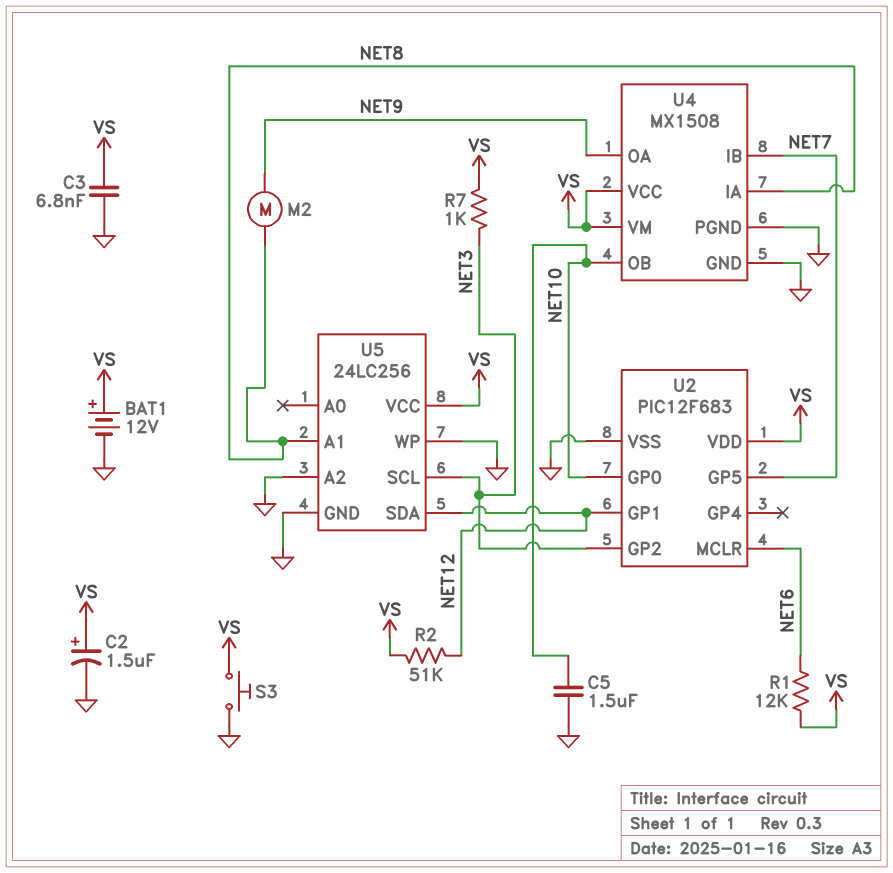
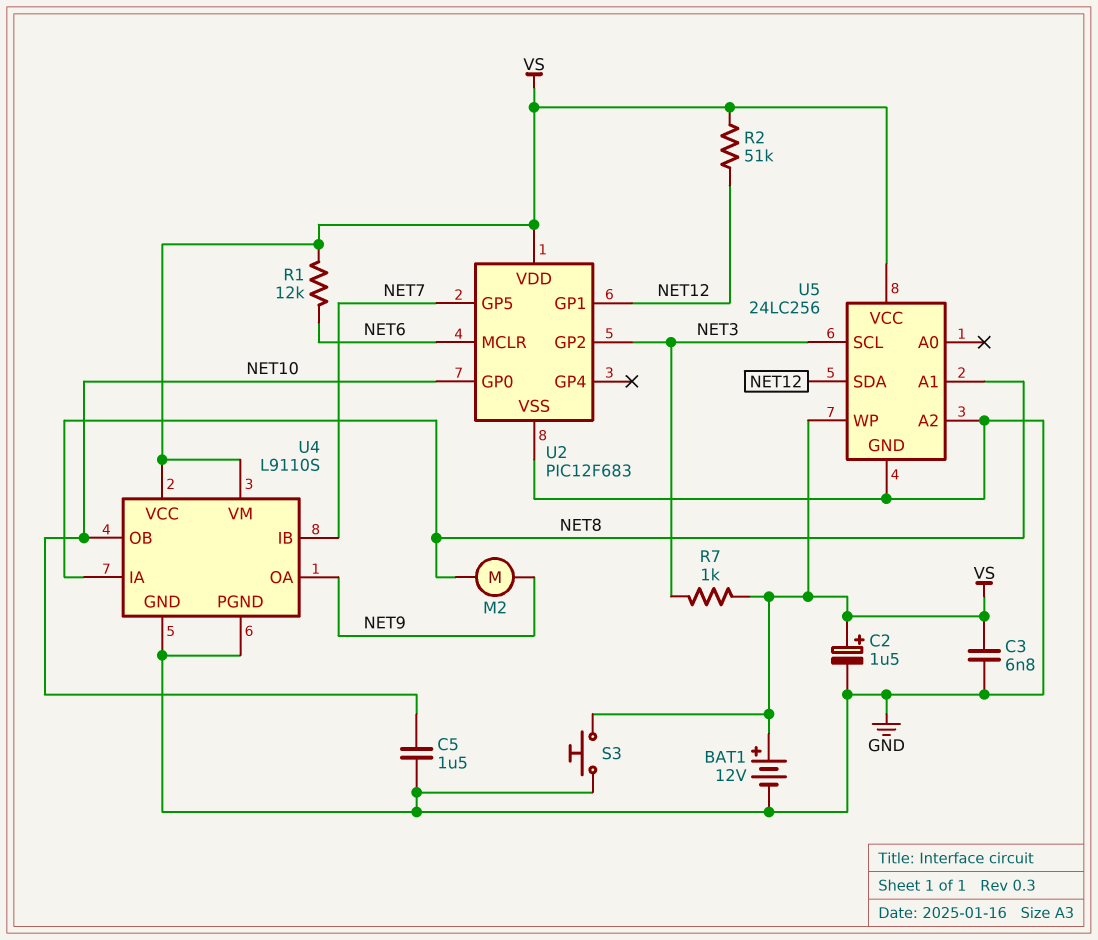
U4: MX1508 -> L9110S
U5 pin WP: GND -> VS

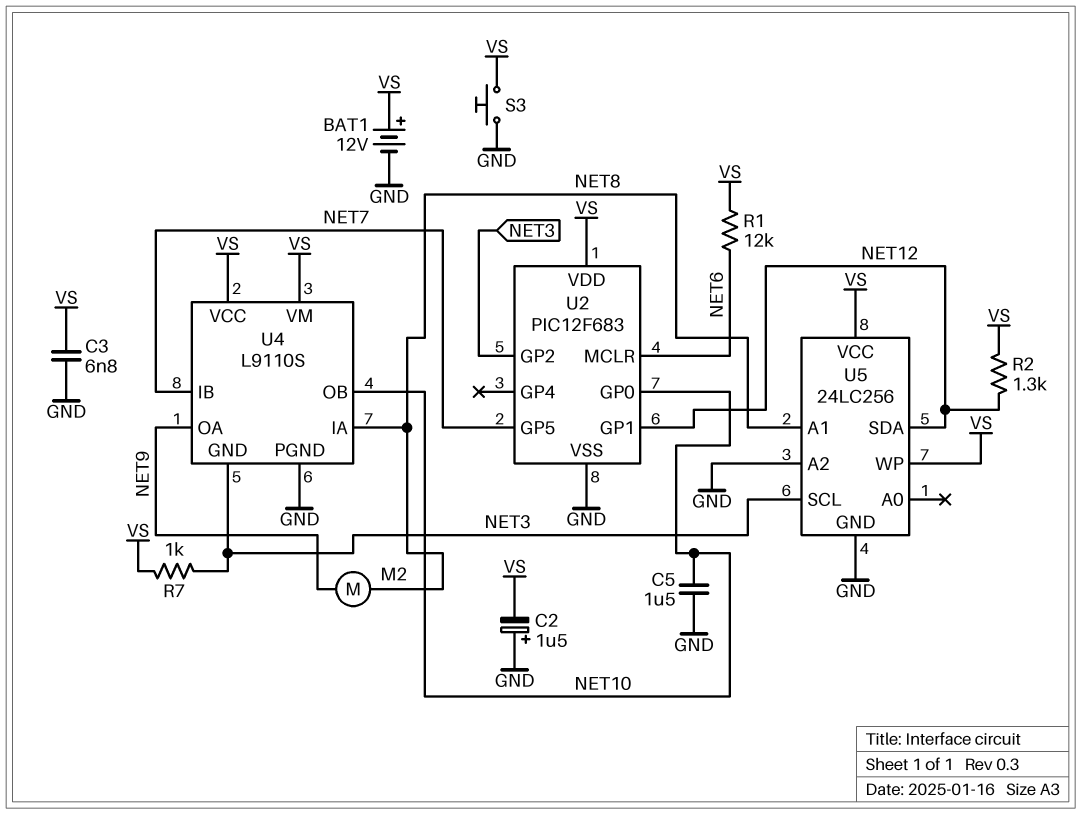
C2: 1.5uF (plus VS, minus GND) -> 1.5uF (plus GND, minus VS)
R2: 51k (NET12, VS) -> 1.3k (NET12, VS)
U4 pin GND: GND -> NET3

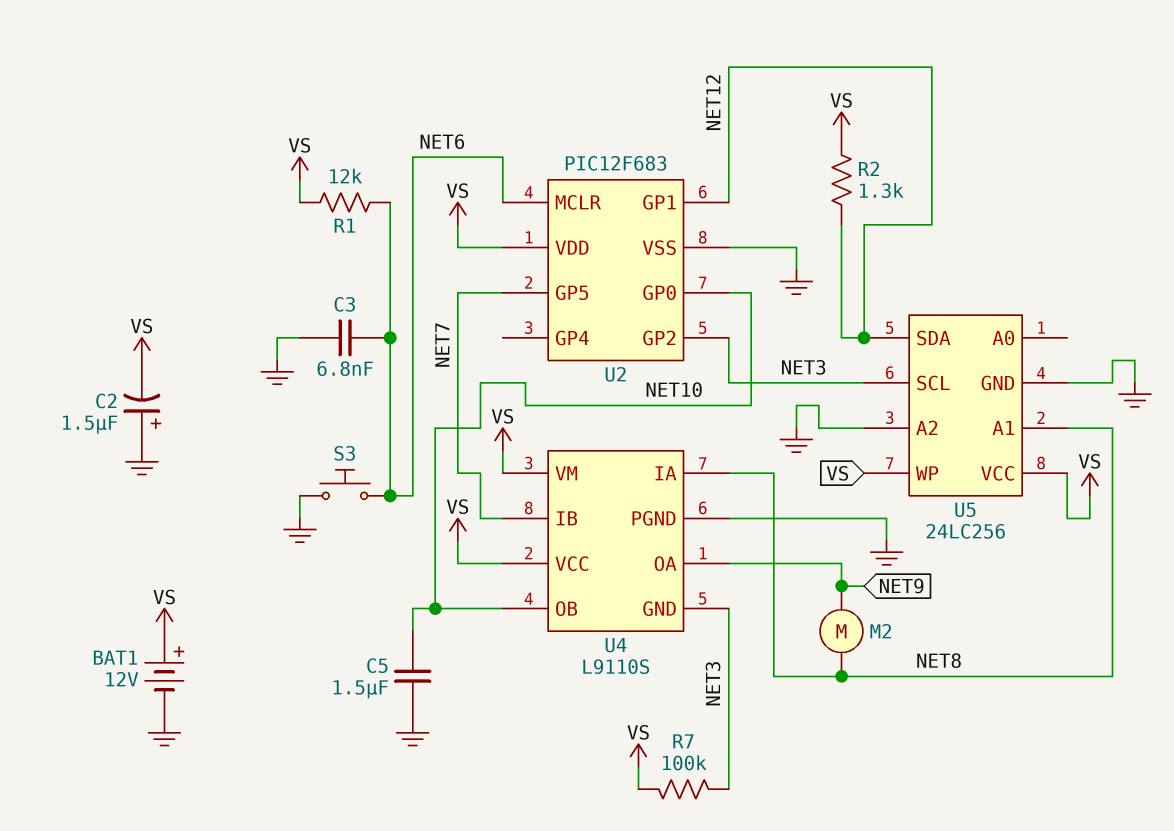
C3: 6.8nF (GND, VS) -> 6.8nF (GND, NET6)
R7: 1k (NET3, VS) -> 100k (NET3, VS)
S3: button (GND, VS) -> button (GND, NET6)

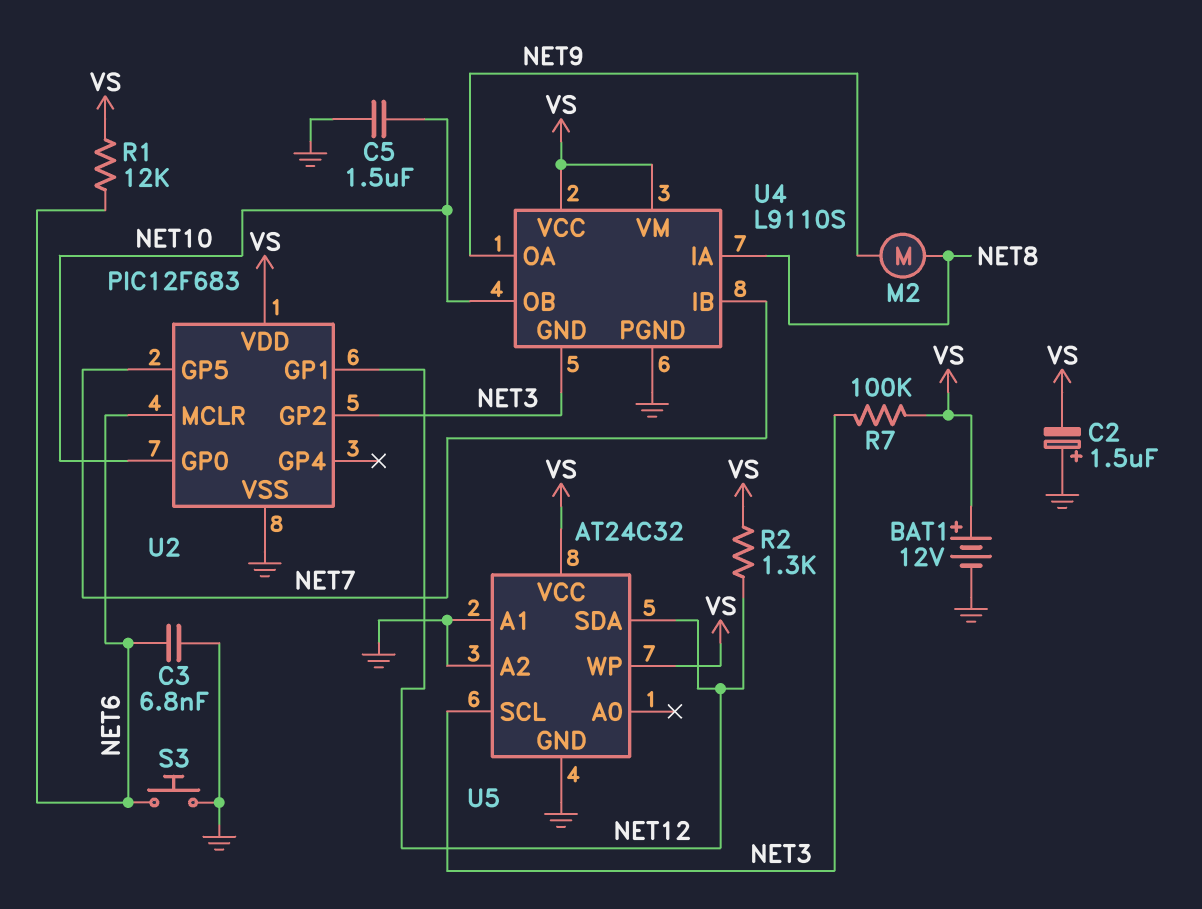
U5: 24LC256 -> AT24C32
U5 pin A1: NET8 -> GND

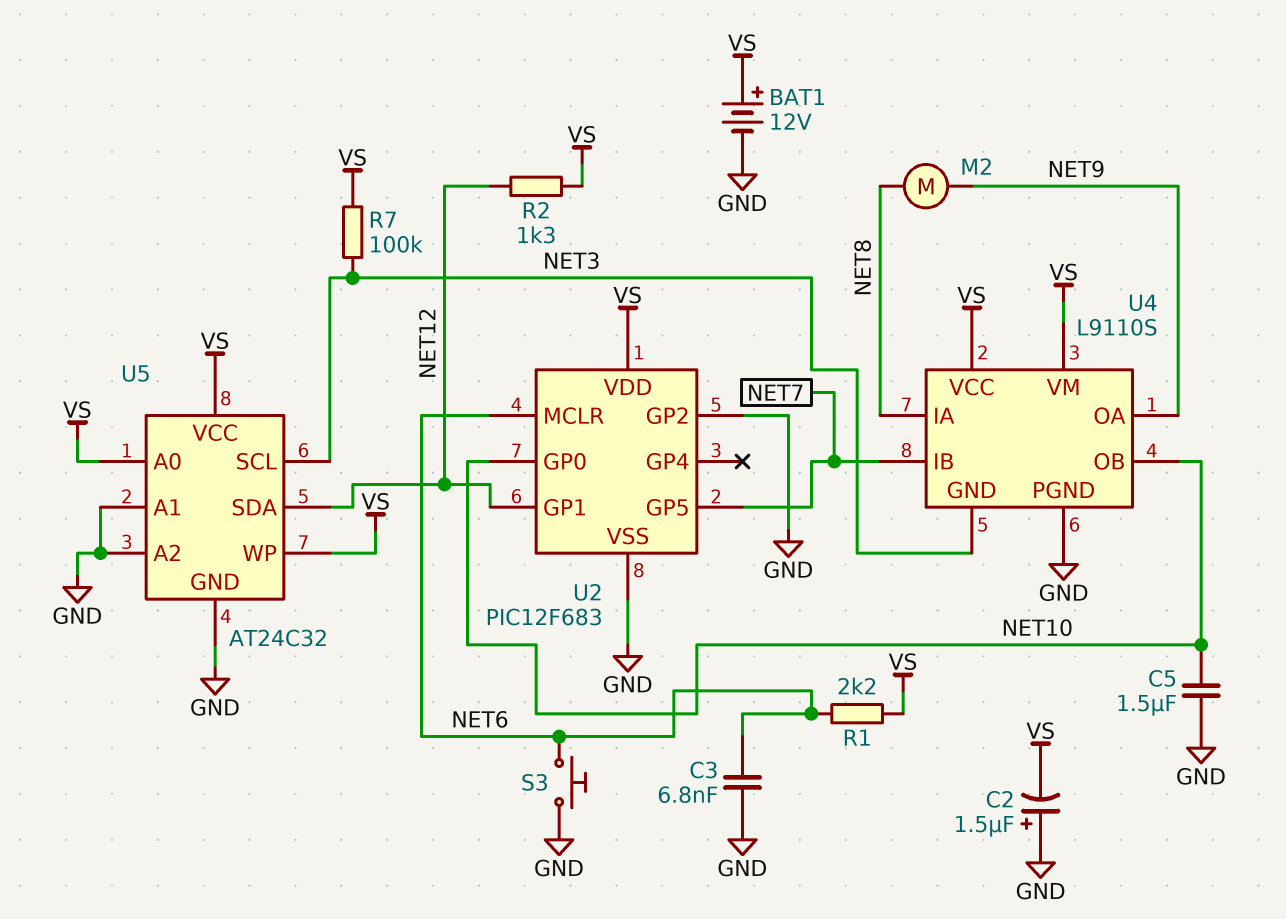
R1: 12k (NET6, VS) -> 2.2k (NET6, VS)
U2 pin GP2: NET3 -> GND
U5 pin A0: none -> VS

